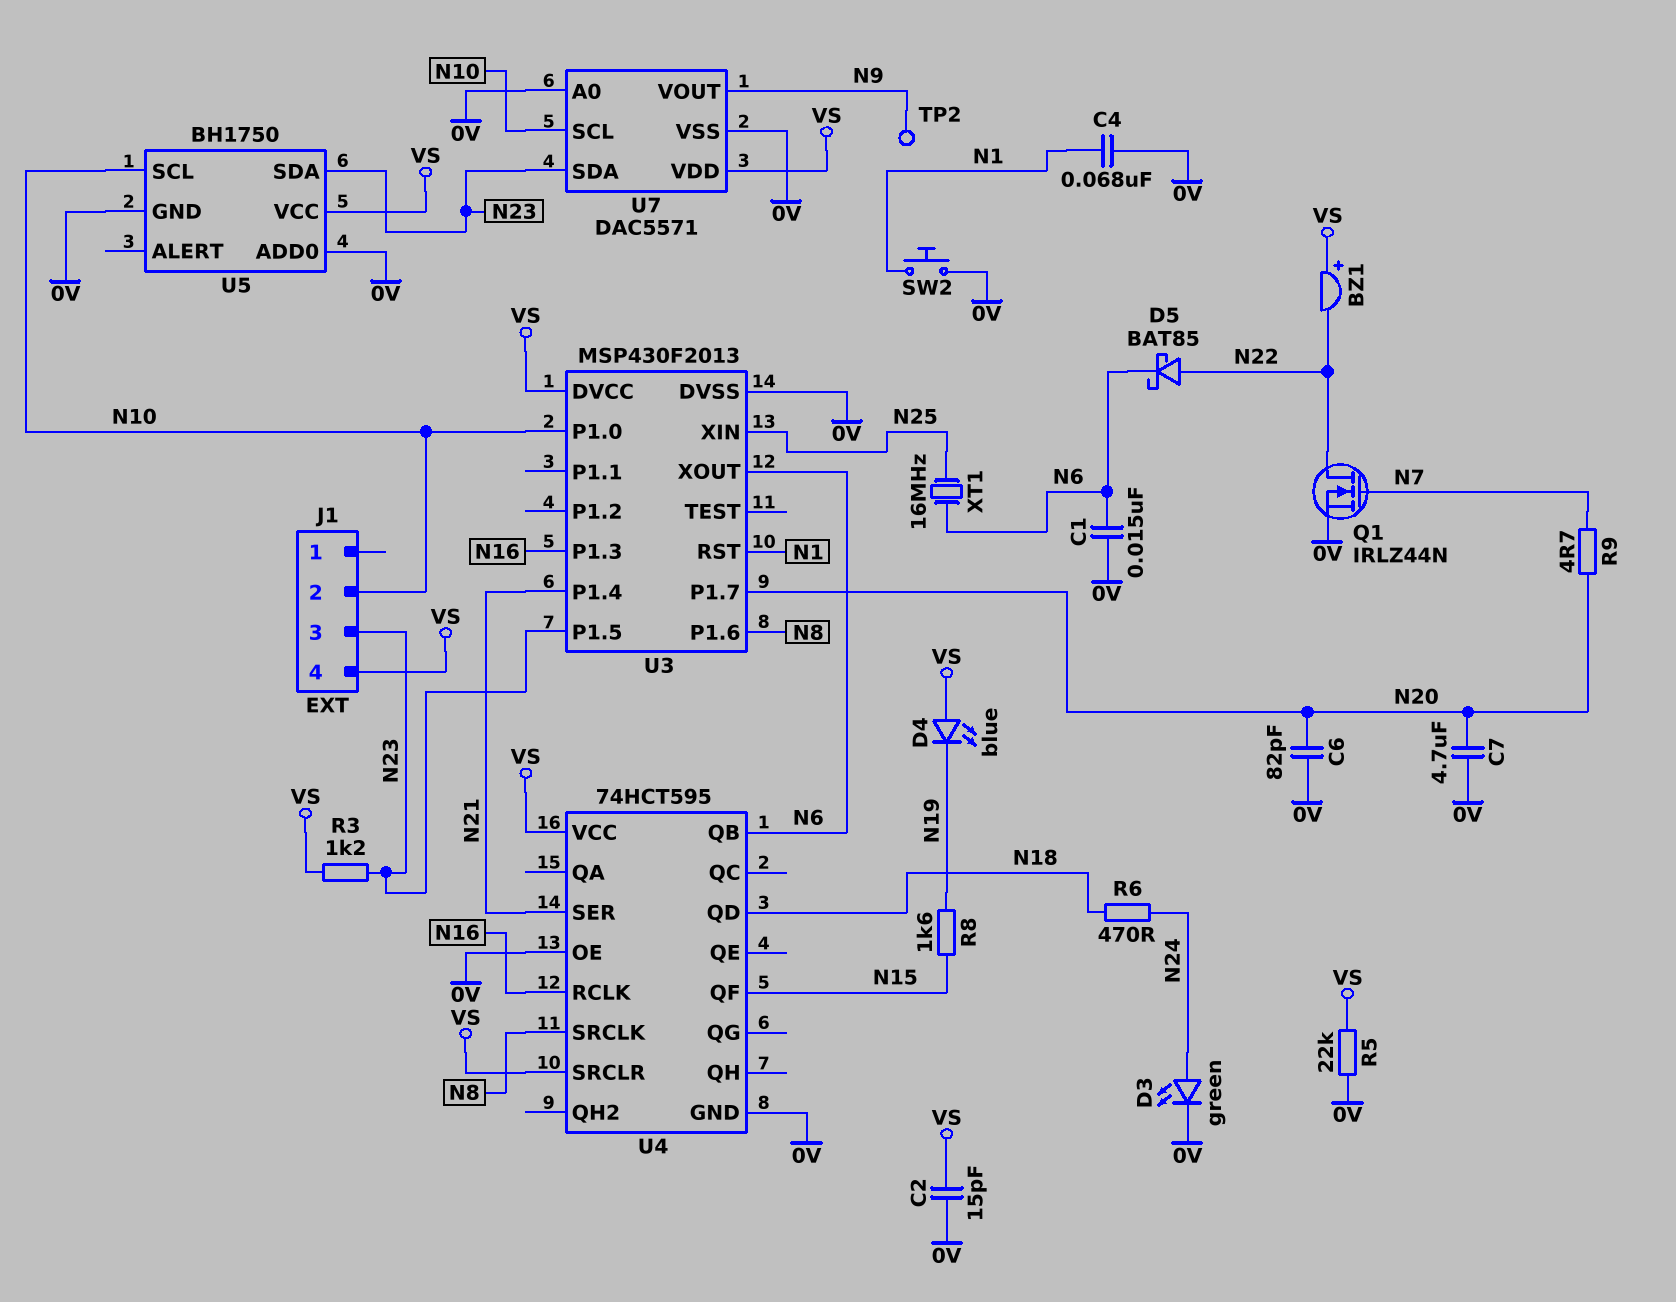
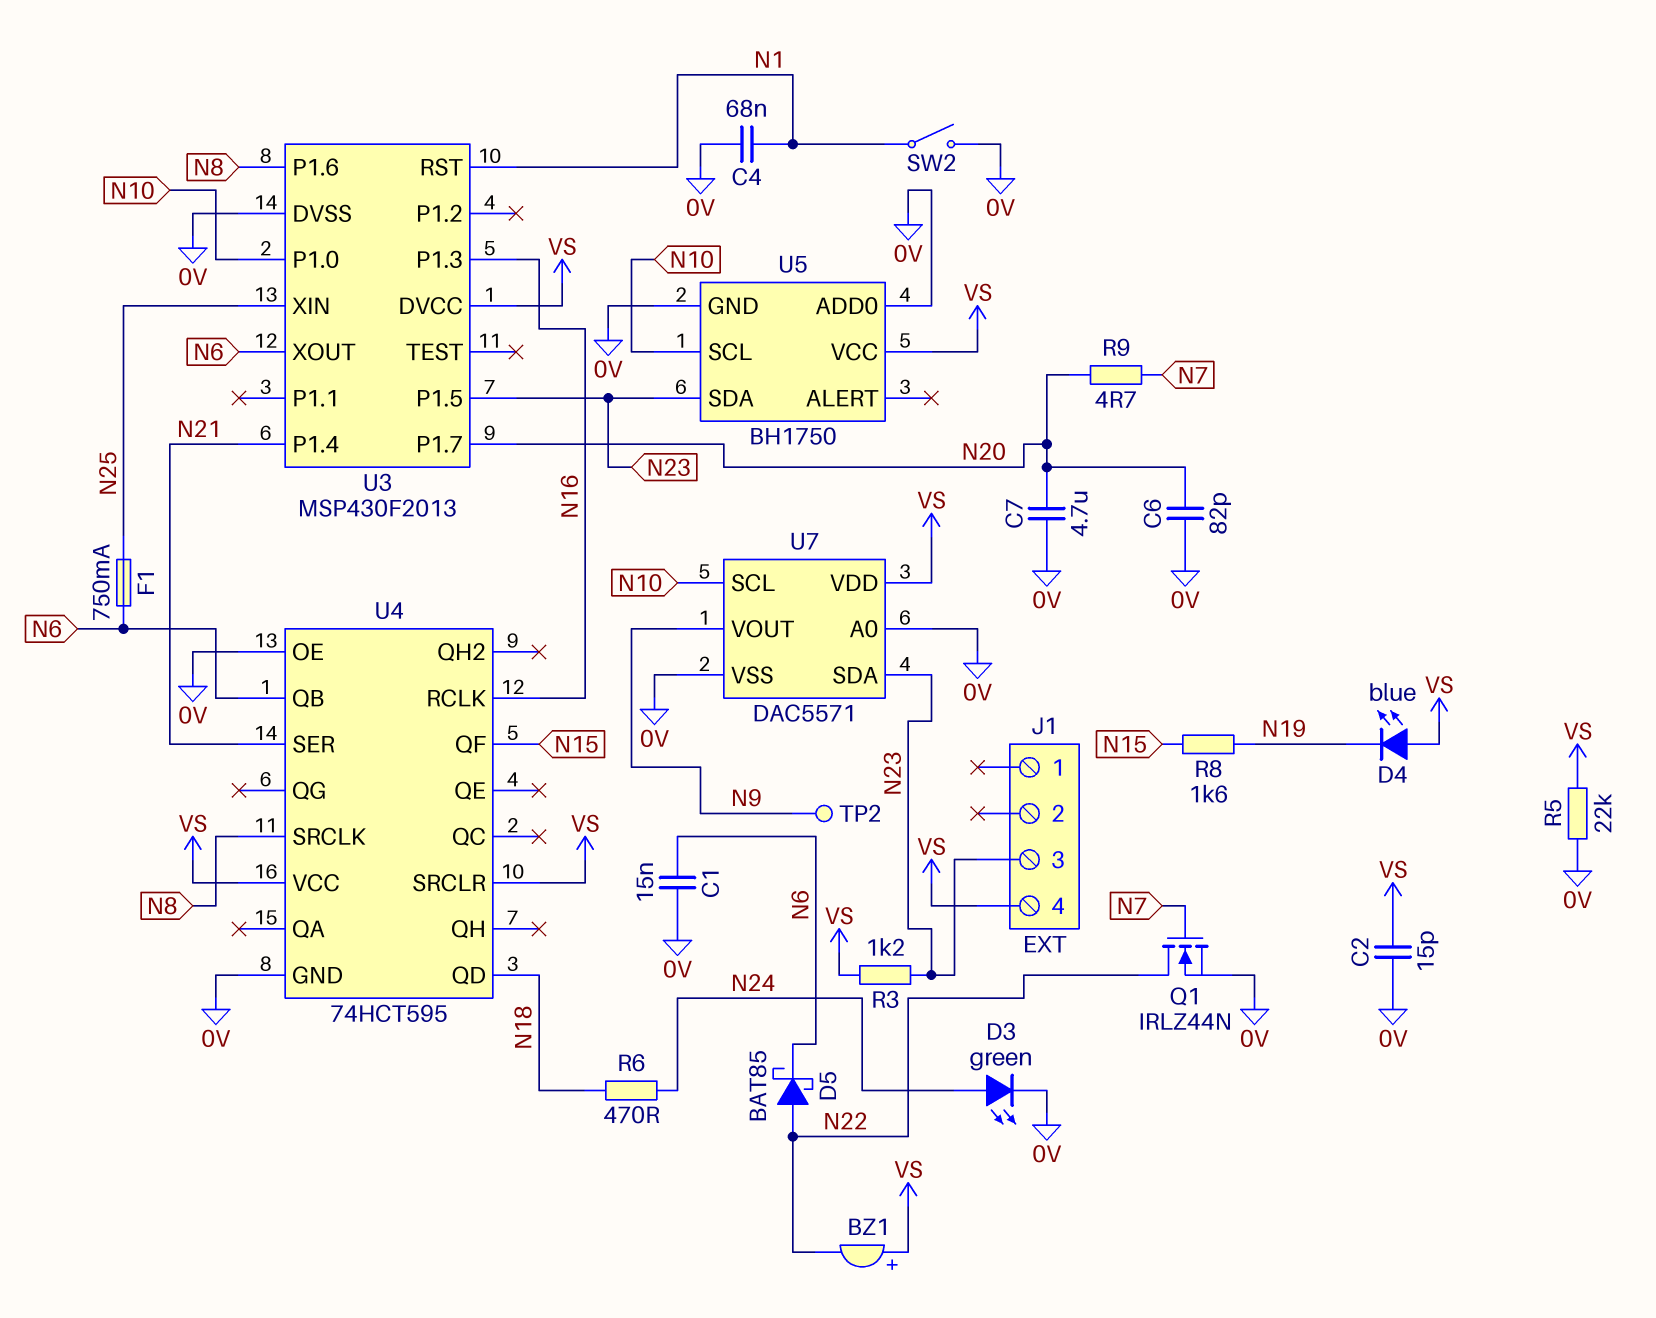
F1: none -> 750mA (N6, N25)
J1 pin 2: N10 -> none
SW2: button (0V, N1) -> switch (0V, N1)
XT1: 16MHz (N6, N25) -> none

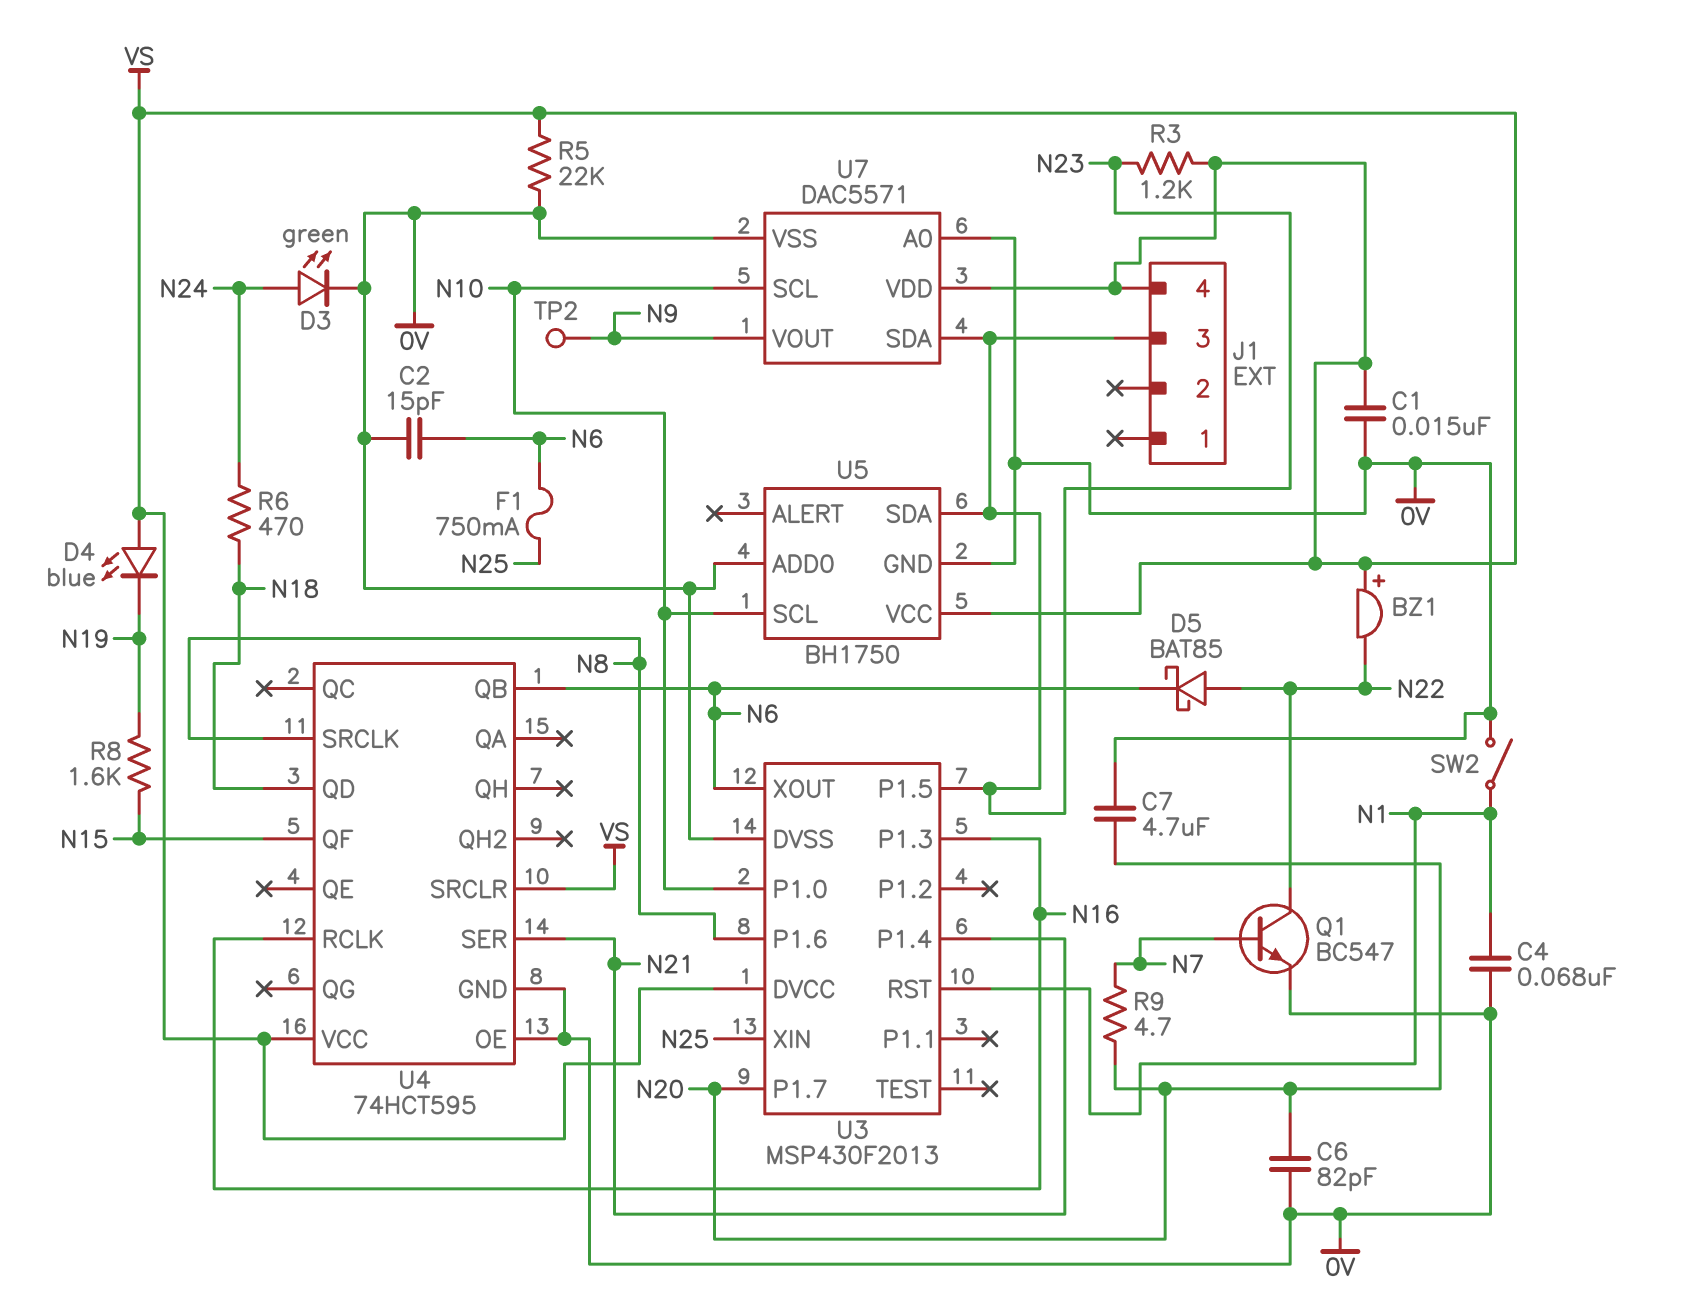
C1: 15nF (0V, N6) -> 15nF (0V, VS)
C2: 15pF (0V, VS) -> 15pF (0V, N6)
Q1: NMOS IRLZ44N (G N7, D N22, S 0V) -> NPN BC547 (B N7, C N22, E 0V)

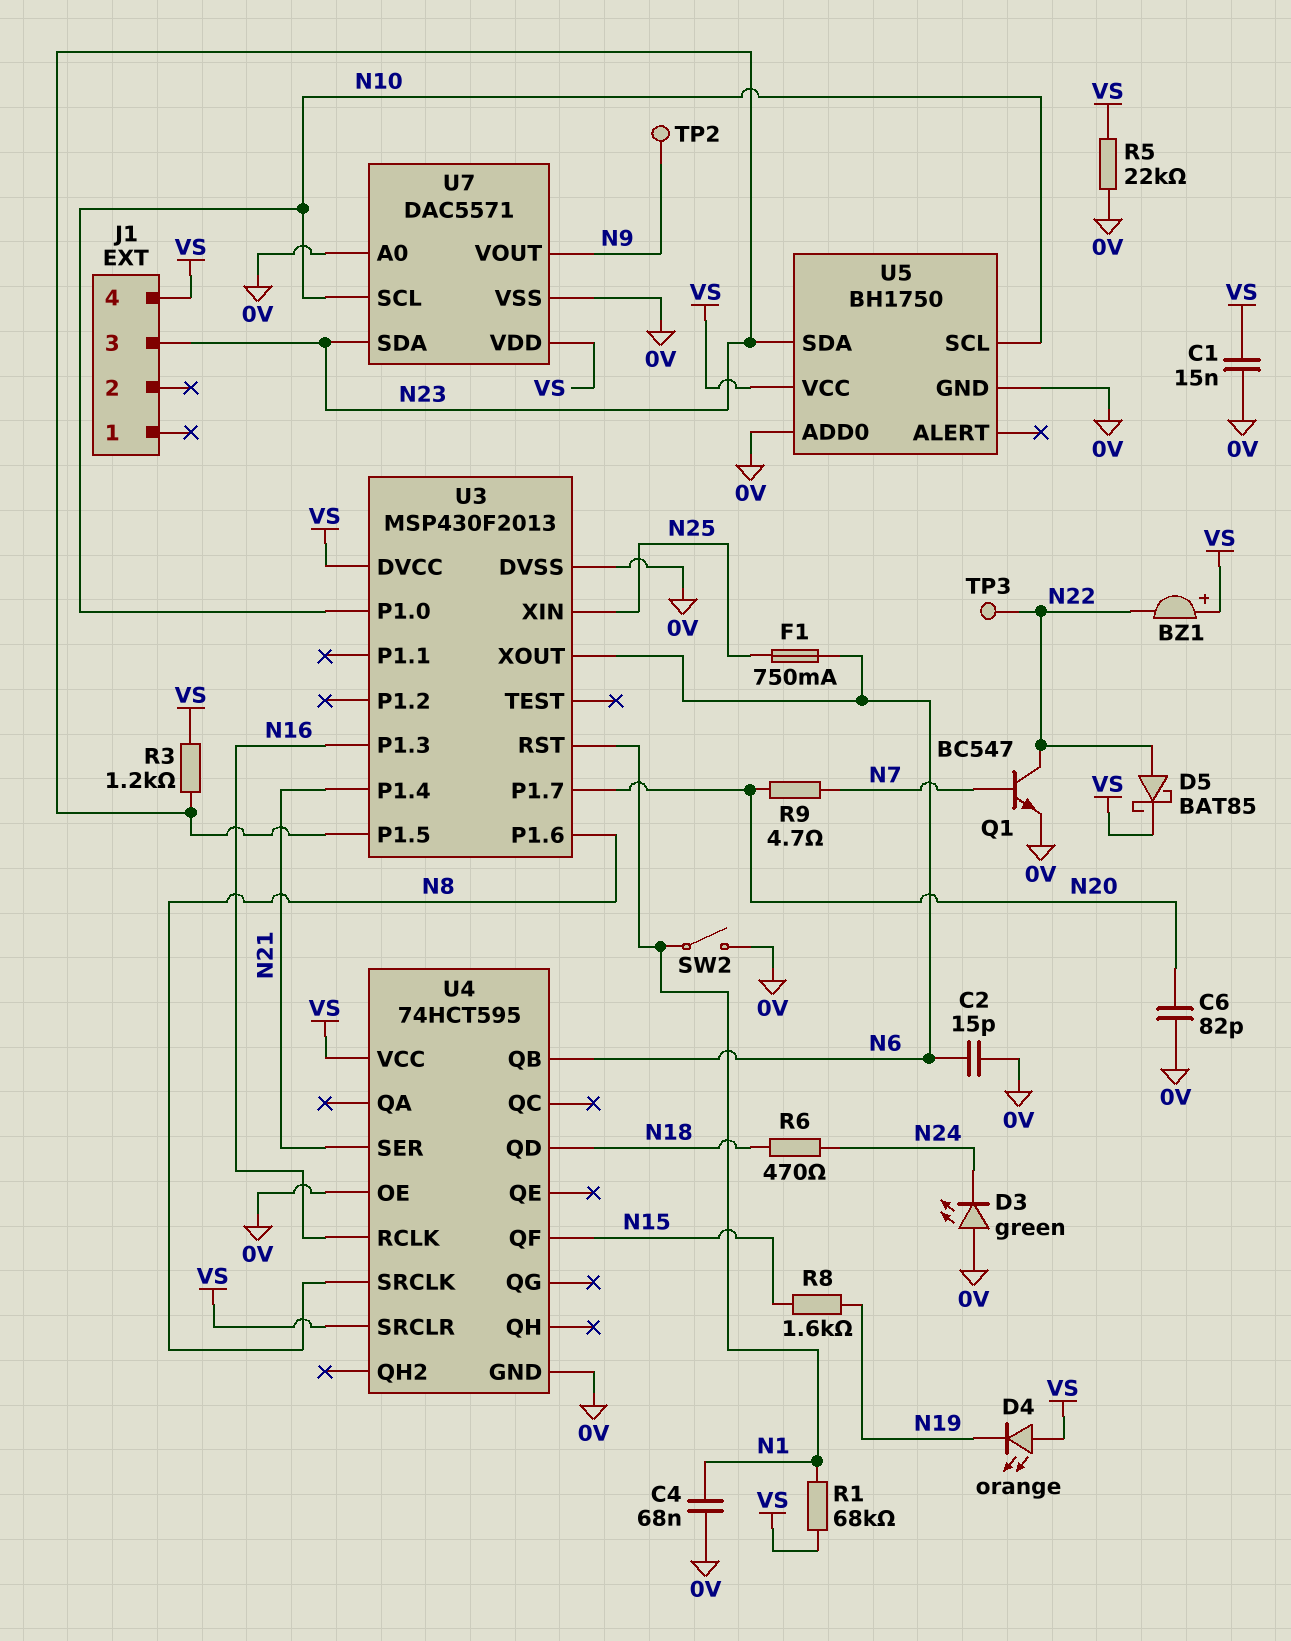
C7: 4.7uF (0V, N20) -> none
D3: LED green (A N24, K 0V) -> LED green (A 0V, K N24)
D4: LED blue (A VS, K N19) -> LED orange (A VS, K N19)
D5: schottky BAT85 (A N22, K N6) -> schottky BAT85 (A N22, K VS)
R1: none -> 68k (N1, VS)
TP3: none -> test point (N22)

